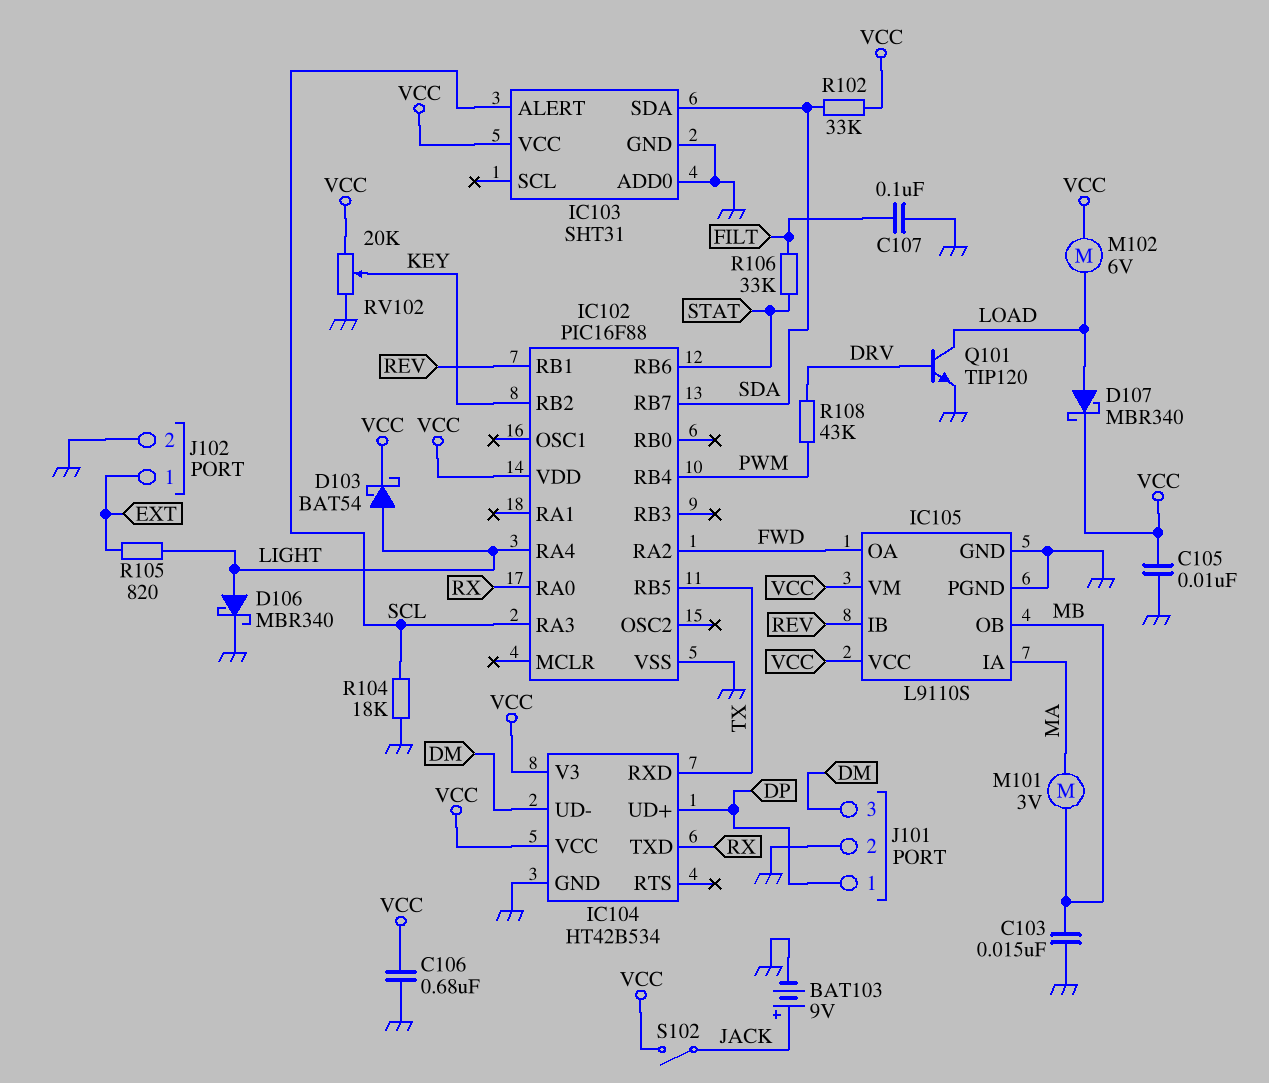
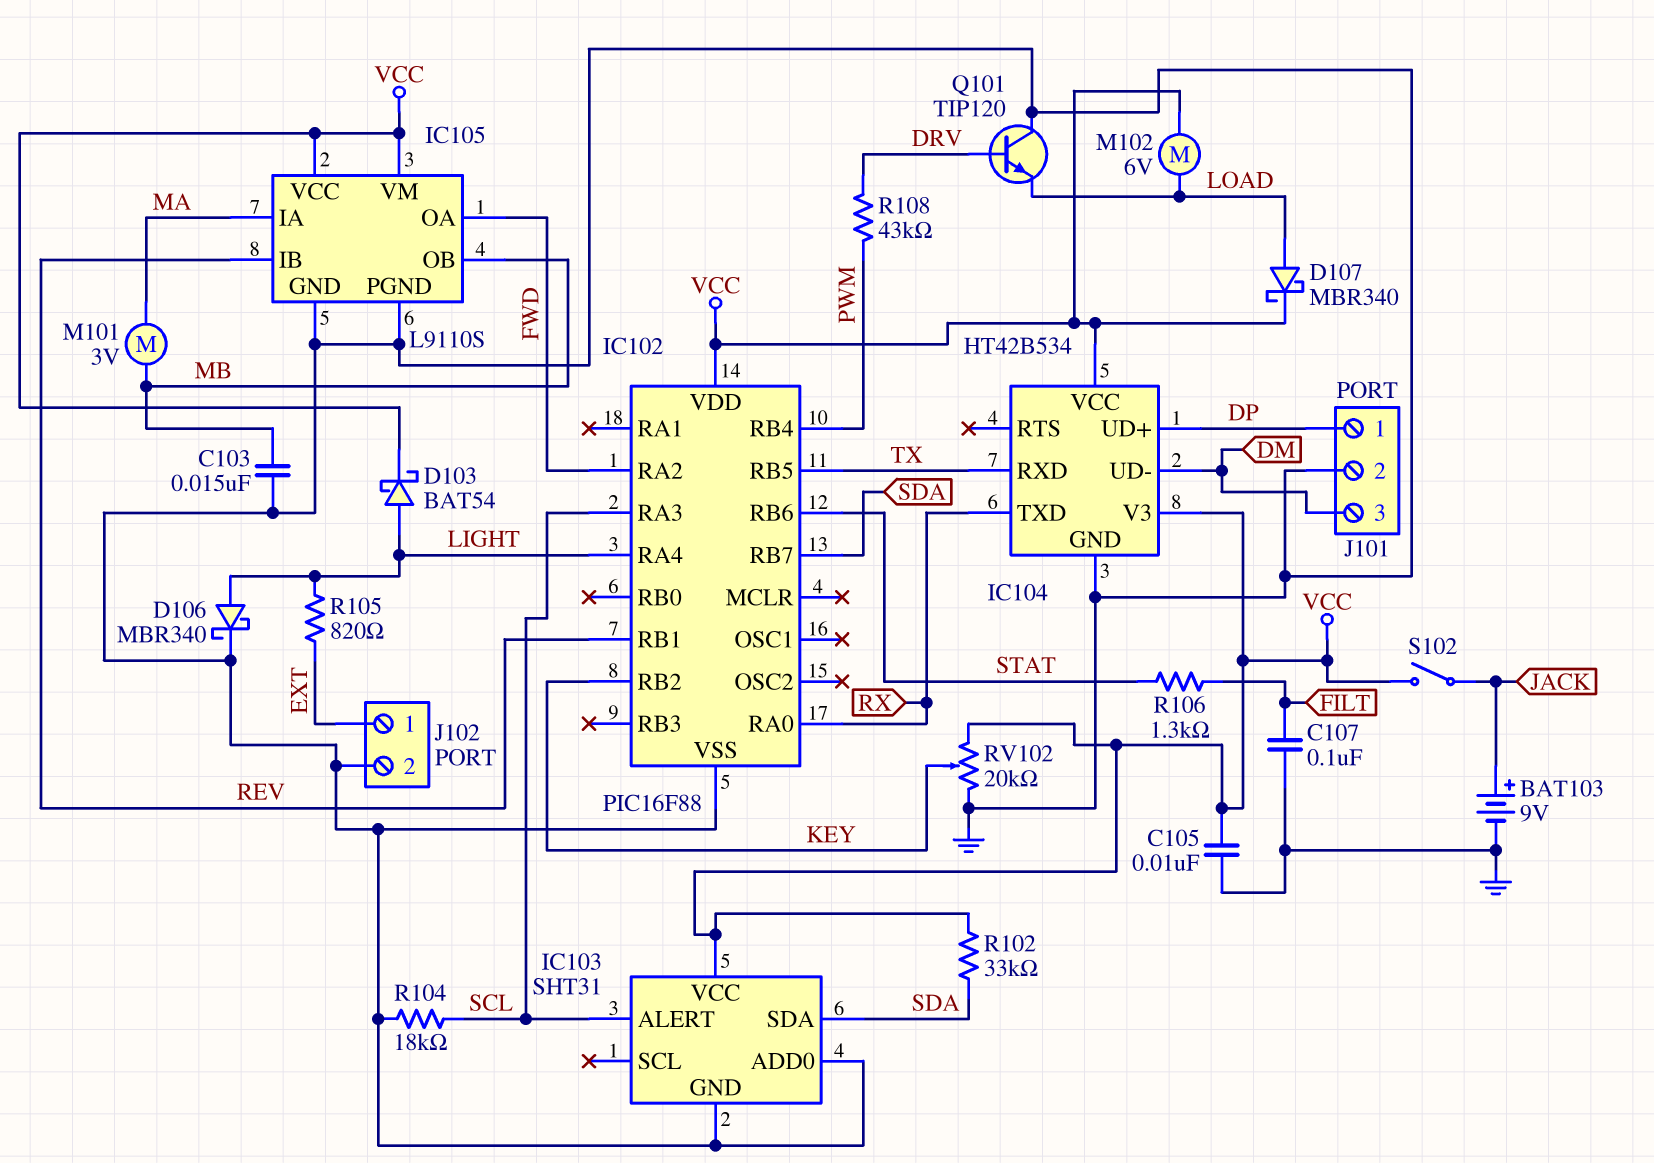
C106: 680nF (GND, VCC) -> none
Q101: NPN TIP120 (B DRV, C LOAD, E GND) -> NPN TIP120 (B DRV, C GND, E LOAD)
R106: 33k (FILT, STAT) -> 1.3k (FILT, STAT)

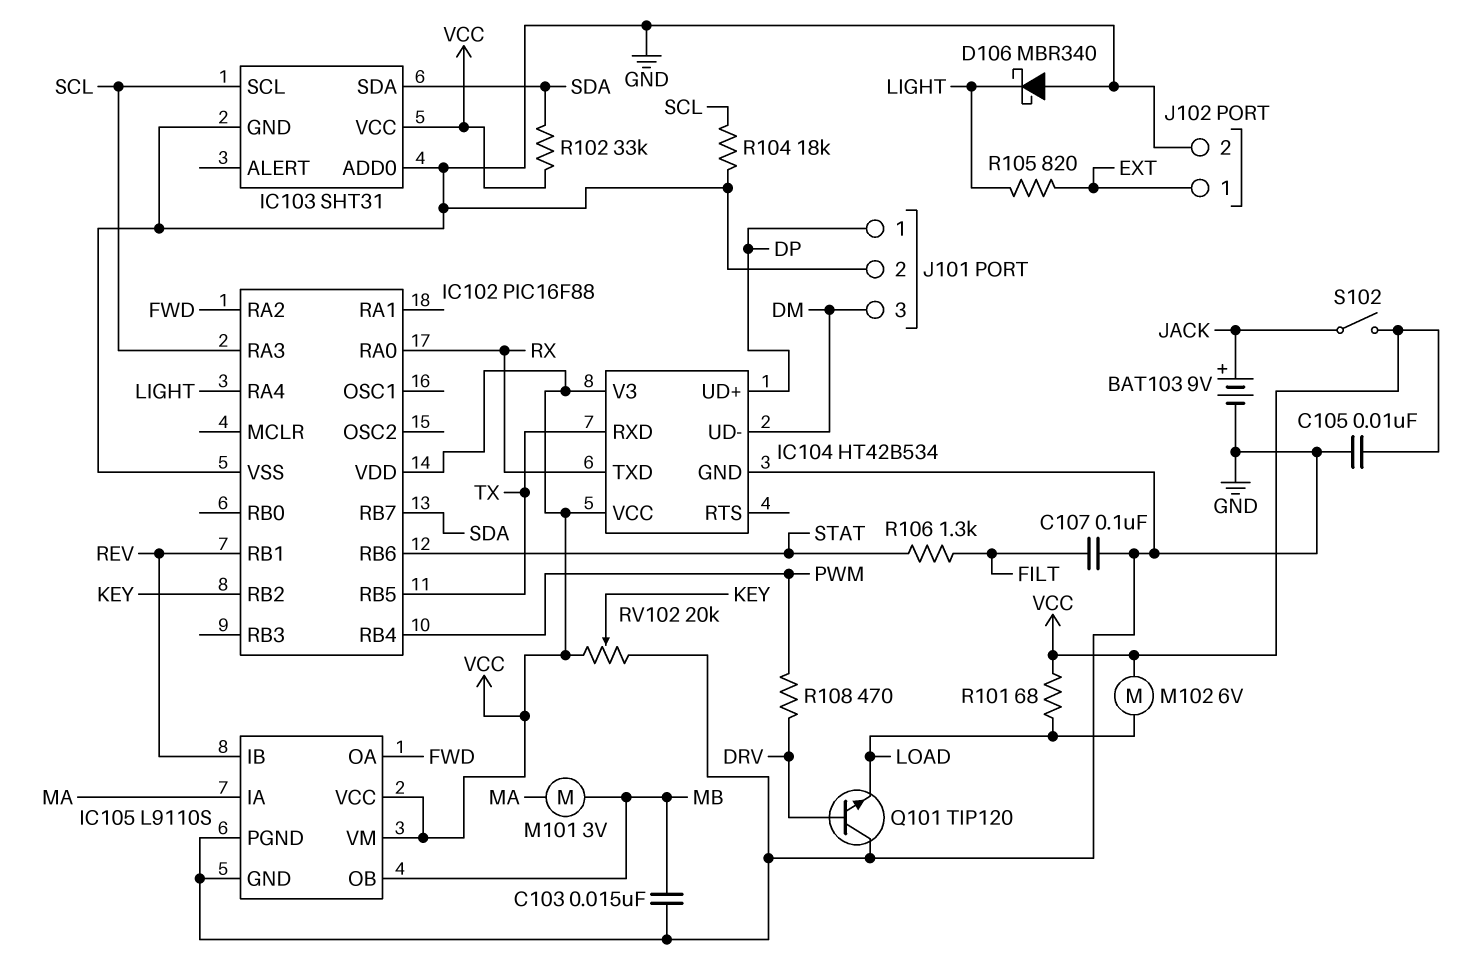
D103: schottky BAT54 (A LIGHT, K VCC) -> none
D106: schottky MBR340 (A LIGHT, K GND) -> schottky MBR340 (A GND, K LIGHT)
D107: schottky MBR340 (A LOAD, K VCC) -> none
IC103 pin ALERT: SCL -> none
IC103 pin SCL: none -> SCL
R101: none -> 68 (LOAD, VCC)
R108: 43k (DRV, PWM) -> 470 (DRV, PWM)

